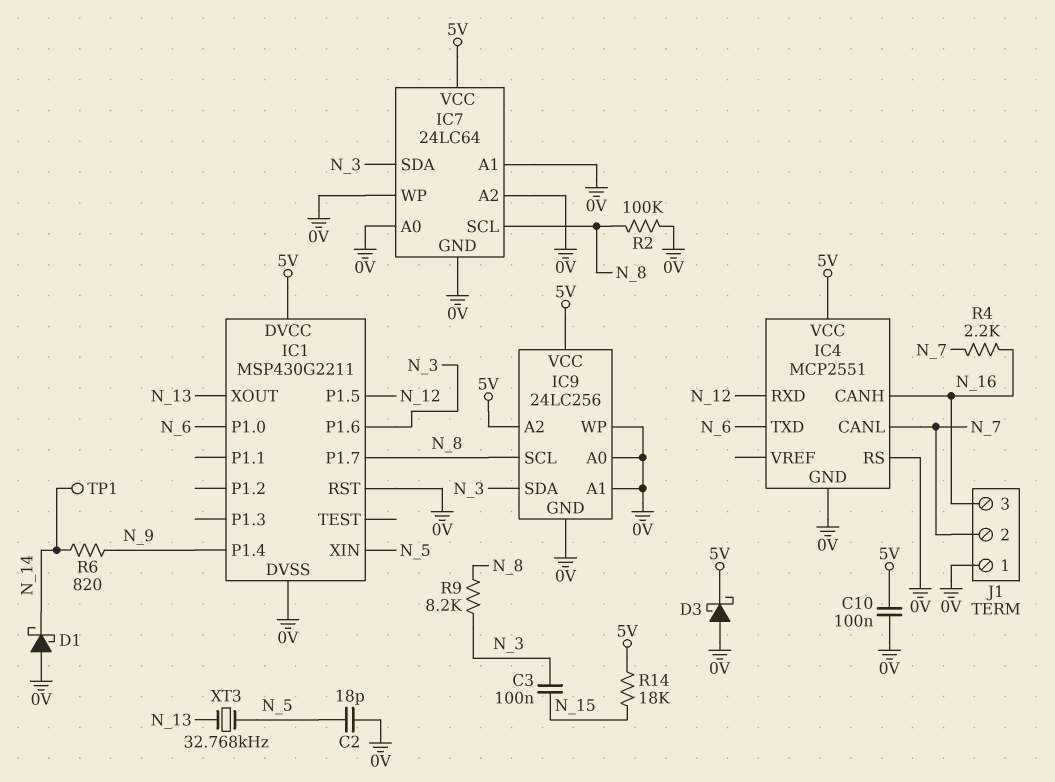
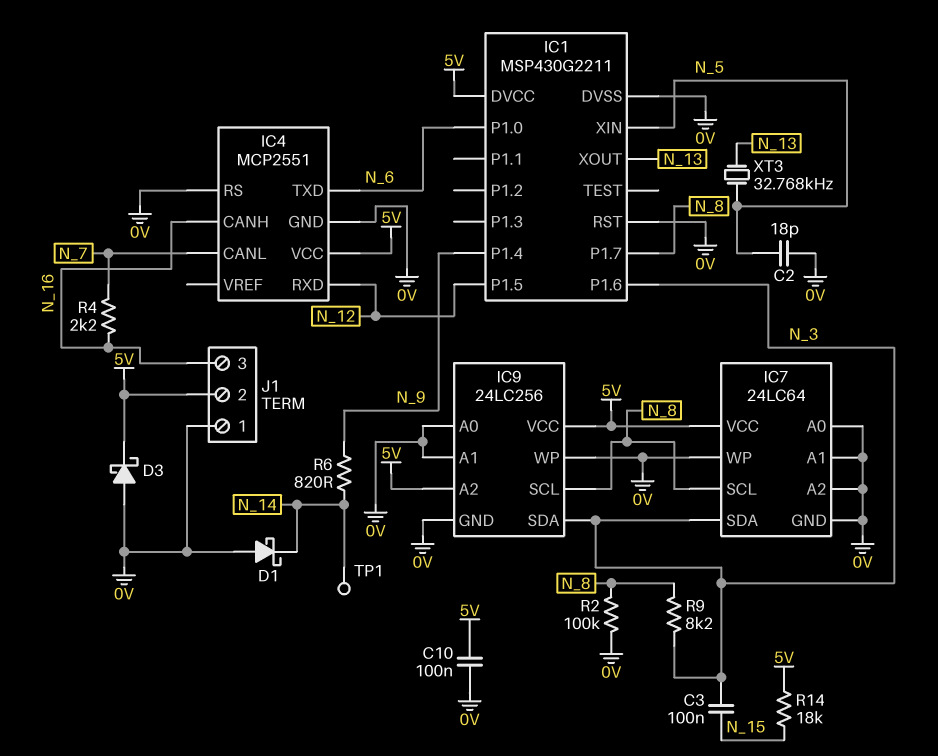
J1 pin 2: N_7 -> 5V

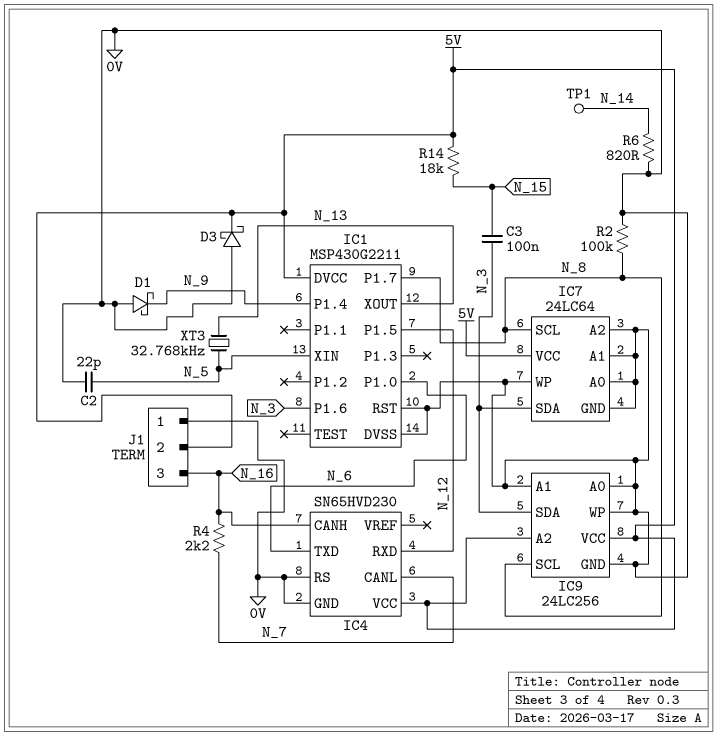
C2: 18pF (0V, N_5) -> 22pF (0V, N_5)
C10: 100nF (0V, 5V) -> none
D1: schottky (A 0V, K N_14) -> schottky (A 0V, K N_9)
IC4: MCP2551 -> SN65HVD230
R6: 820 (N_9, N_14) -> 820 (0V, N_14)
R9: 8.2k (N_3, N_8) -> none

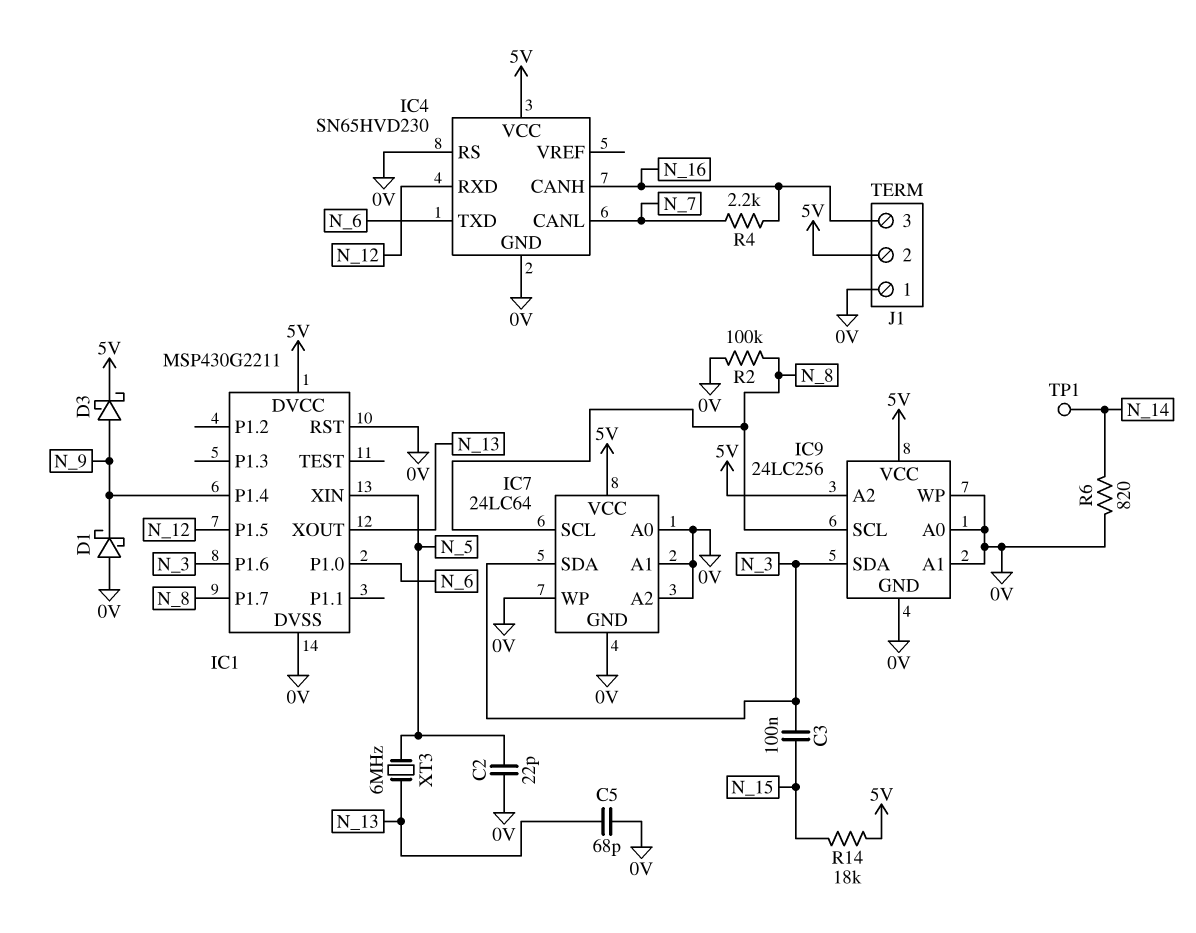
C5: none -> 68pF (0V, N_13)
D3: schottky (A 0V, K 5V) -> schottky (A N_9, K 5V)
XT3: 32.768kHz (N_5, N_13) -> 6MHz (N_5, N_13)

